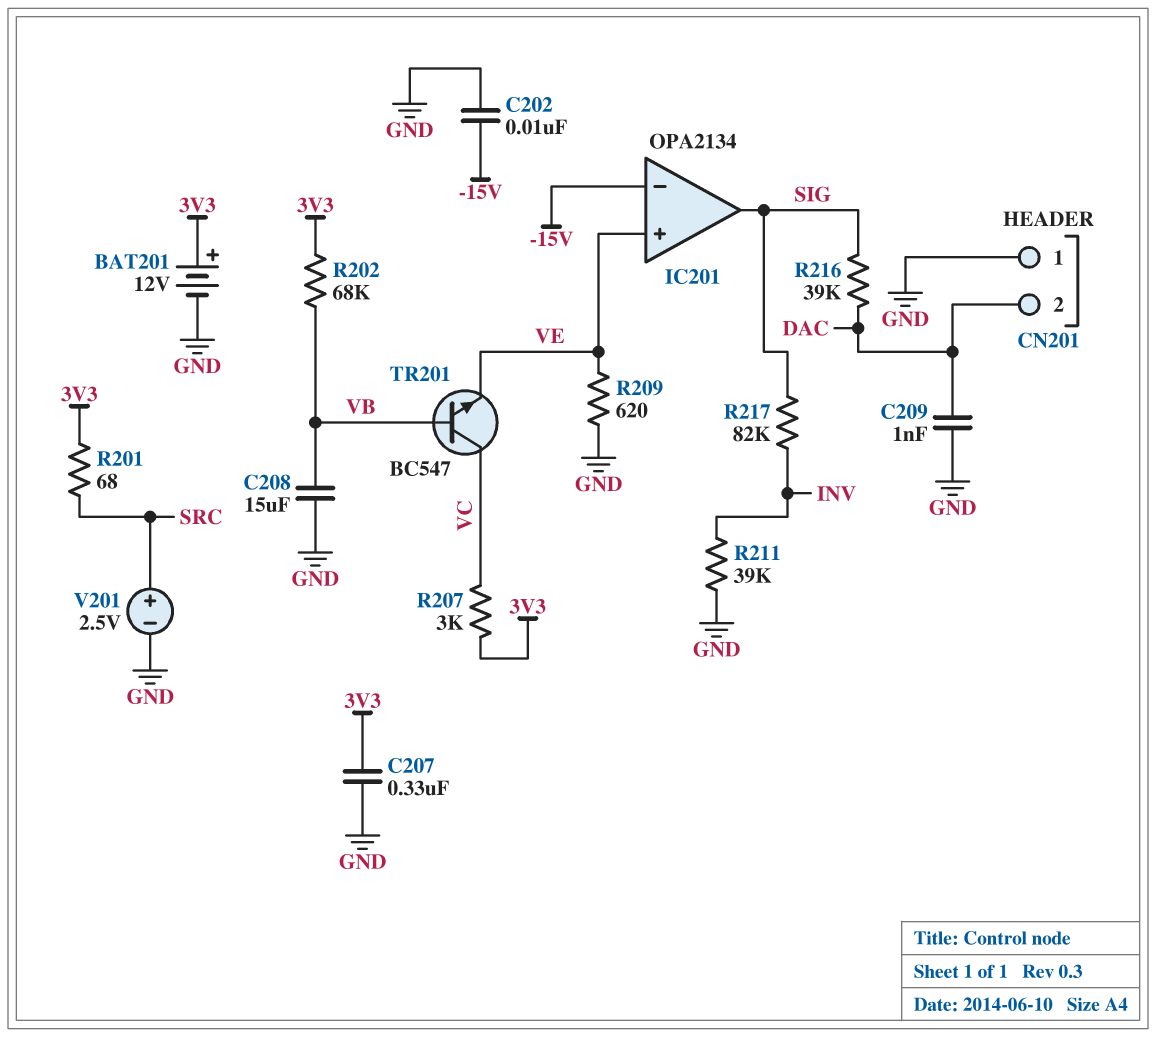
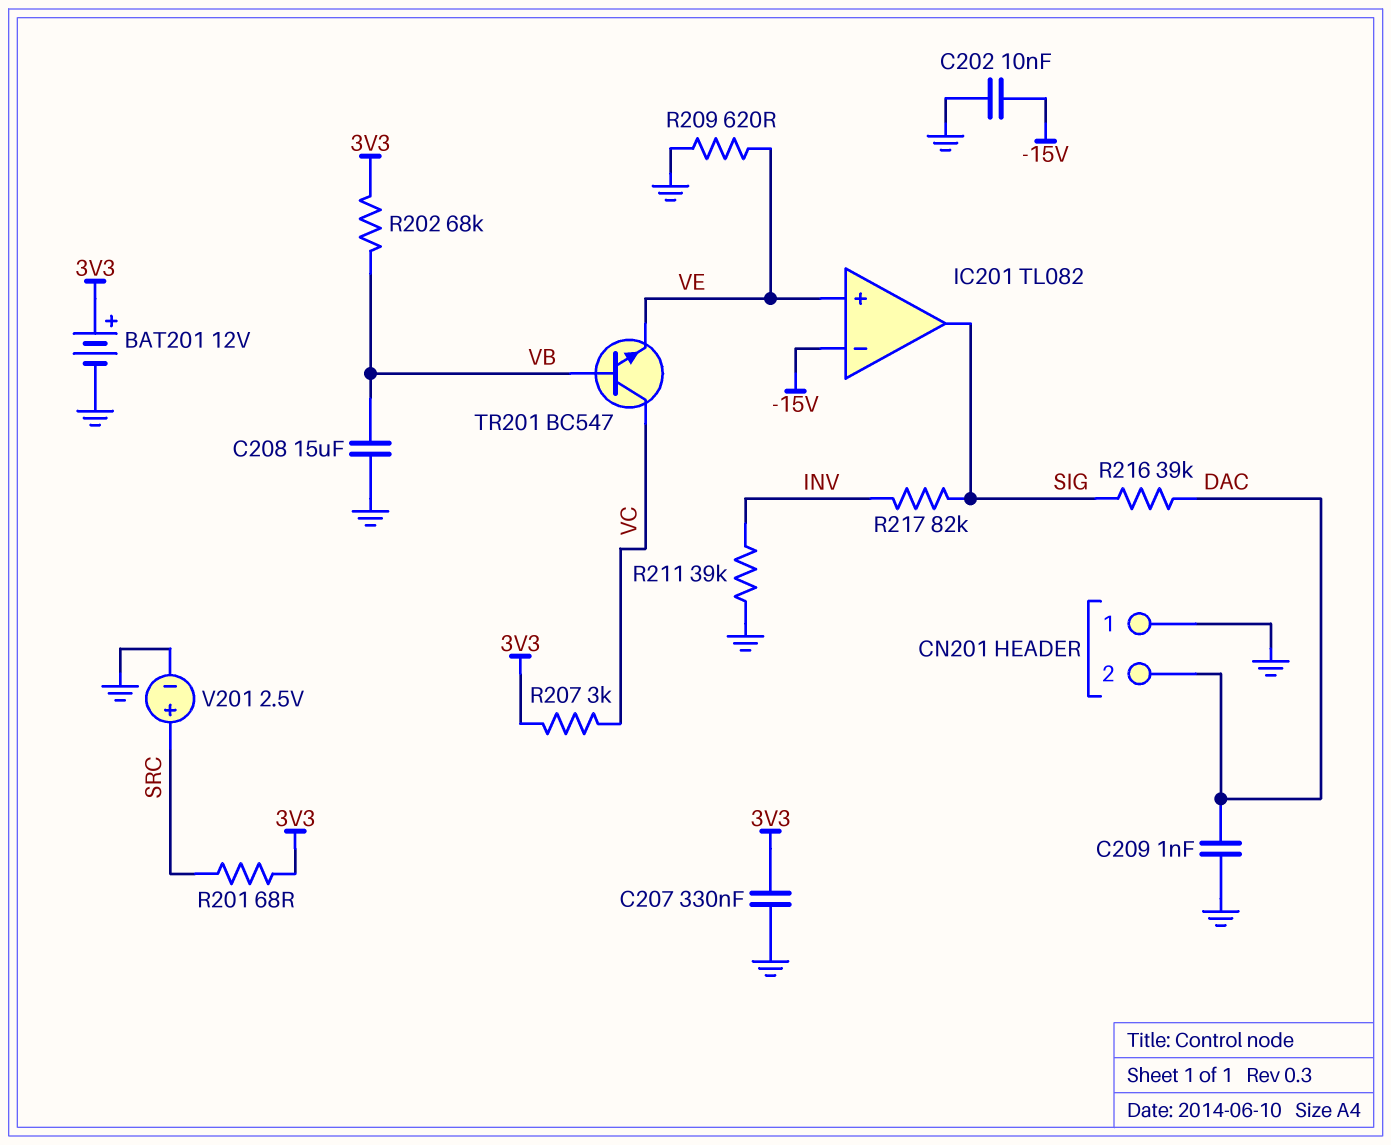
IC201: OPA2134 -> TL082

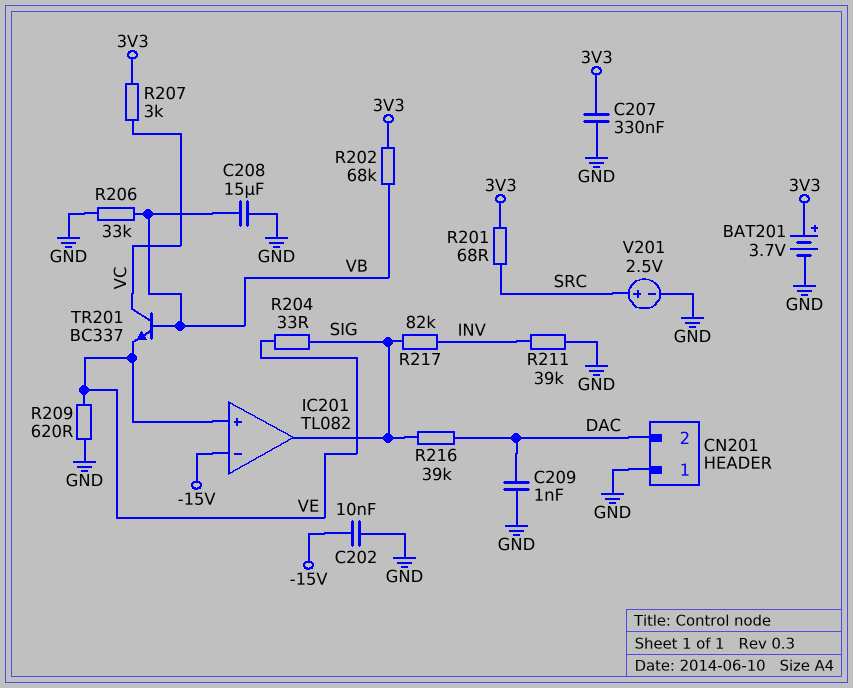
BAT201: 12V (plus 3V3, minus GND) -> 3.7V (plus 3V3, minus GND)
R204: none -> 33 (SIG, VE)
R206: none -> 33k (GND, VB)
TR201: NPN BC547 (B VB, C VC, E VE) -> NPN BC337 (B VB, C VC, E VE)

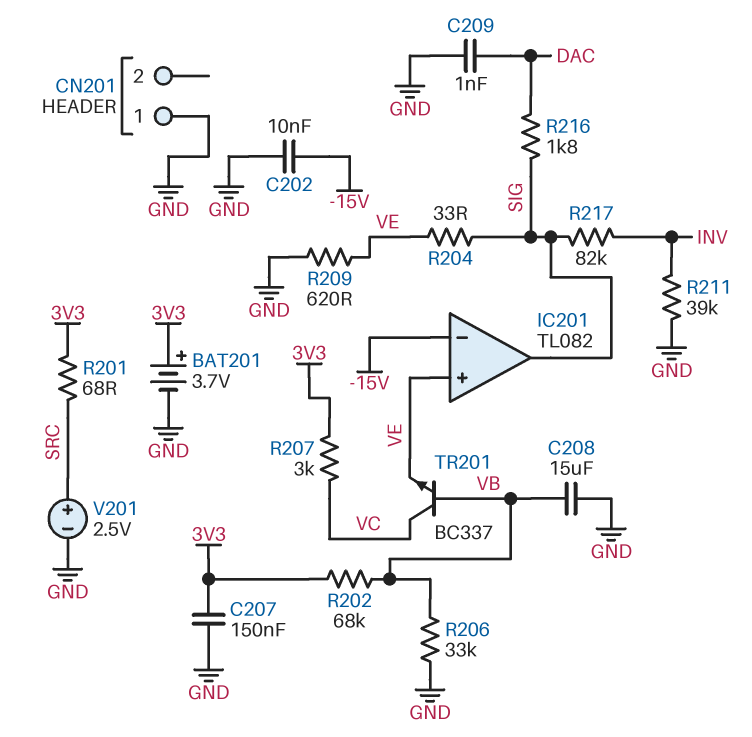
C207: 330nF (3V3, GND) -> 150nF (3V3, GND)
CN201 pin 2: DAC -> none
R216: 39k (DAC, SIG) -> 1.8k (DAC, SIG)

